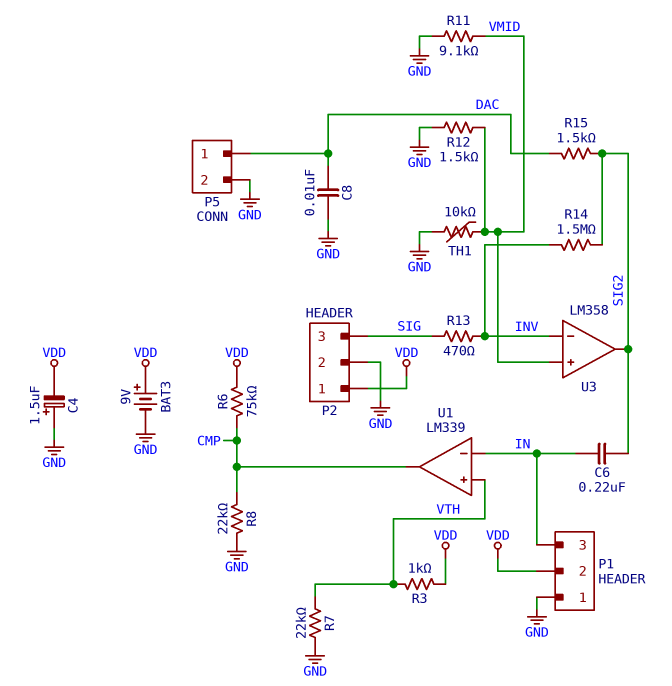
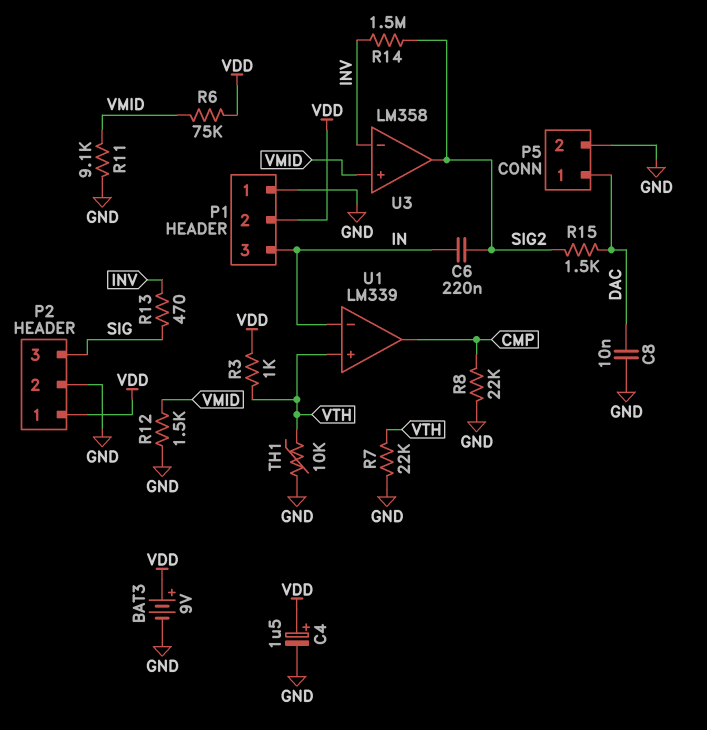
C4: 1.5uF (plus GND, minus VDD) -> 1.5uF (plus VDD, minus GND)
R6: 75k (CMP, VDD) -> 75k (VDD, VMID)
TH1: 10k (GND, VMID) -> 10k (GND, VTH)

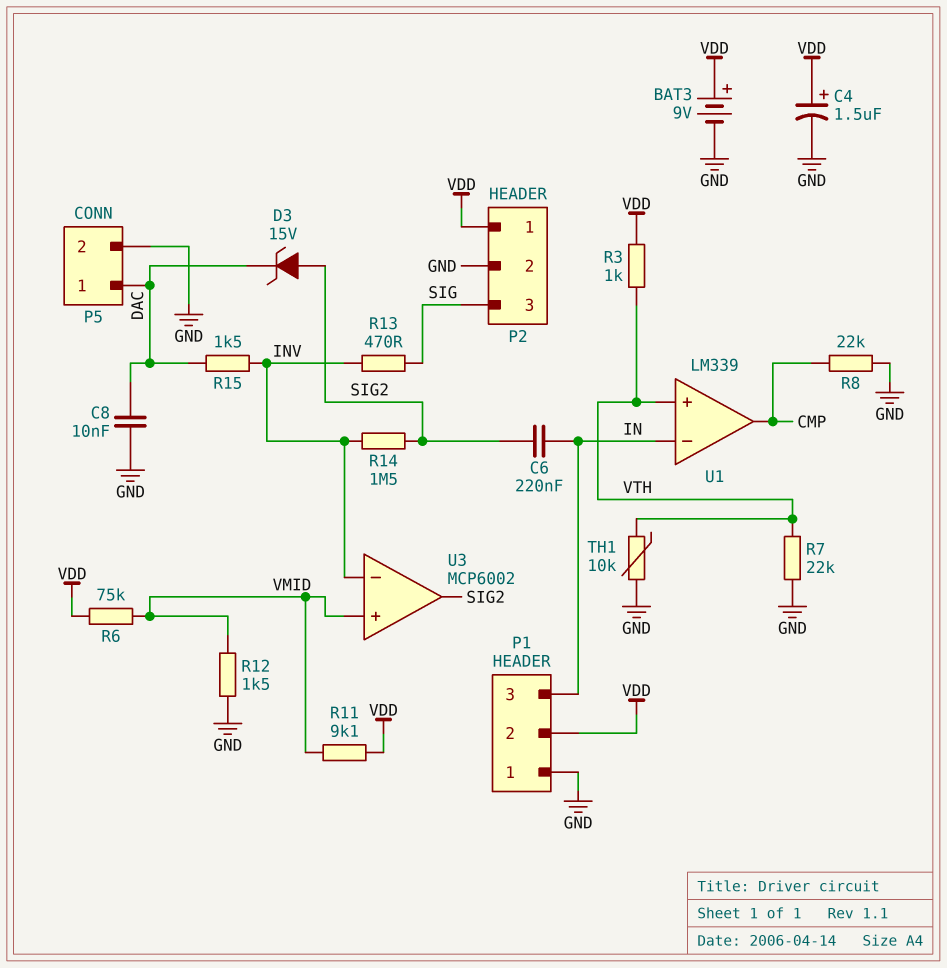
D3: none -> zener 15V (A SIG2, K DAC)
R11: 9.1k (GND, VMID) -> 9.1k (VDD, VMID)
R15: 1.5k (DAC, SIG2) -> 1.5k (DAC, INV)
U3: LM358 -> MCP6002

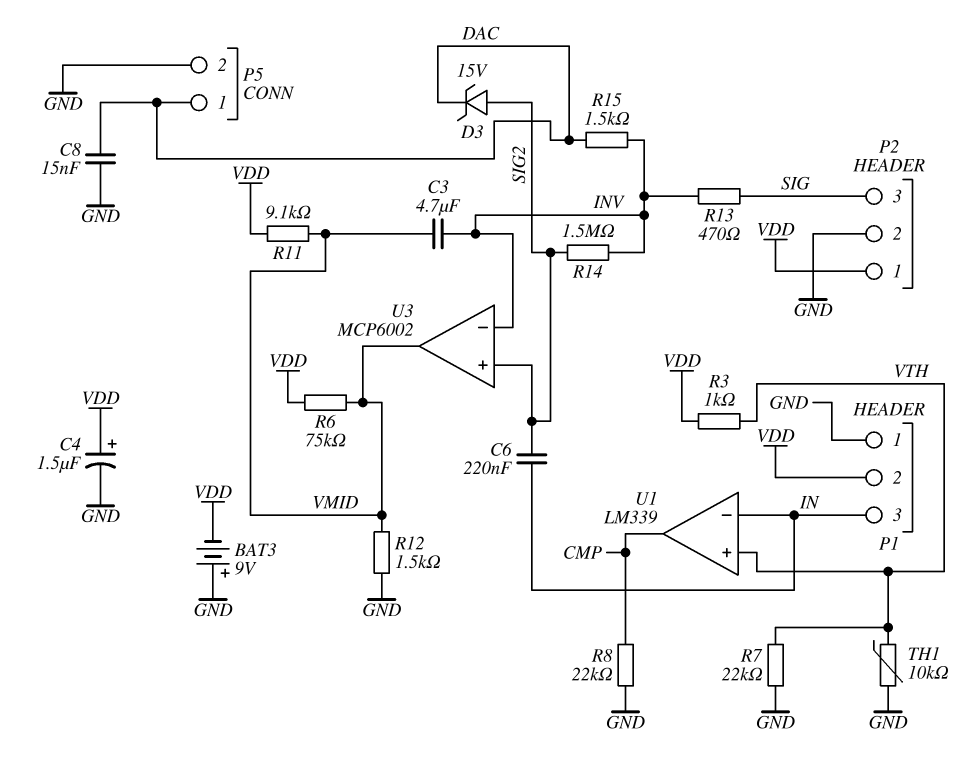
BAT3: 9V (plus VDD, minus GND) -> 9V (plus GND, minus VDD)
C3: none -> 4.7uF (INV, VMID)
C8: 10nF (DAC, GND) -> 15nF (DAC, GND)
U3 pin in+: VMID -> SIG2
U3 pin out: SIG2 -> VMID

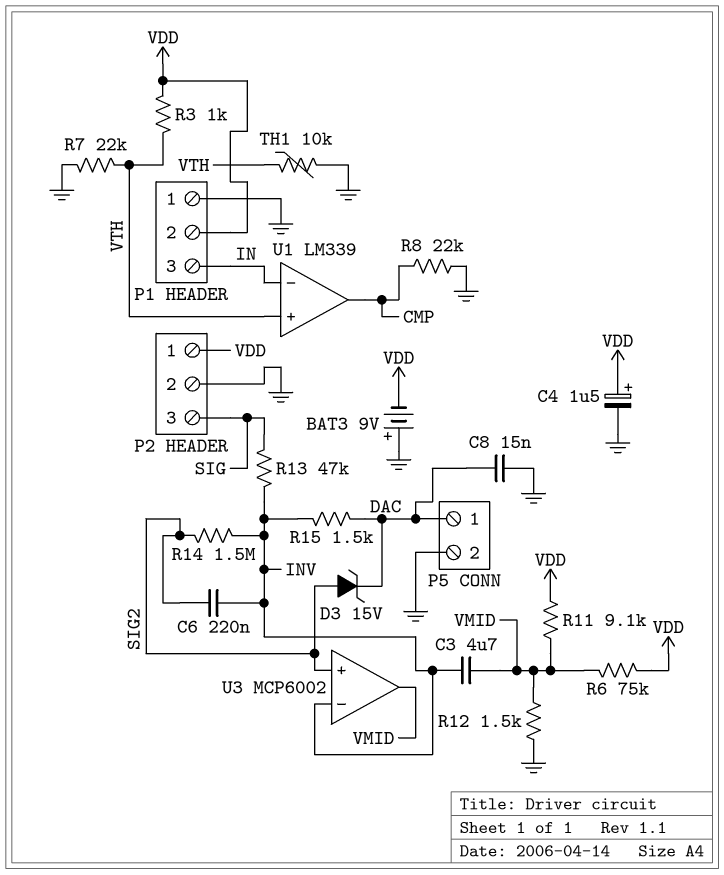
C6: 220nF (IN, SIG2) -> 220nF (INV, SIG2)
R13: 470 (INV, SIG) -> 47k (INV, SIG)

